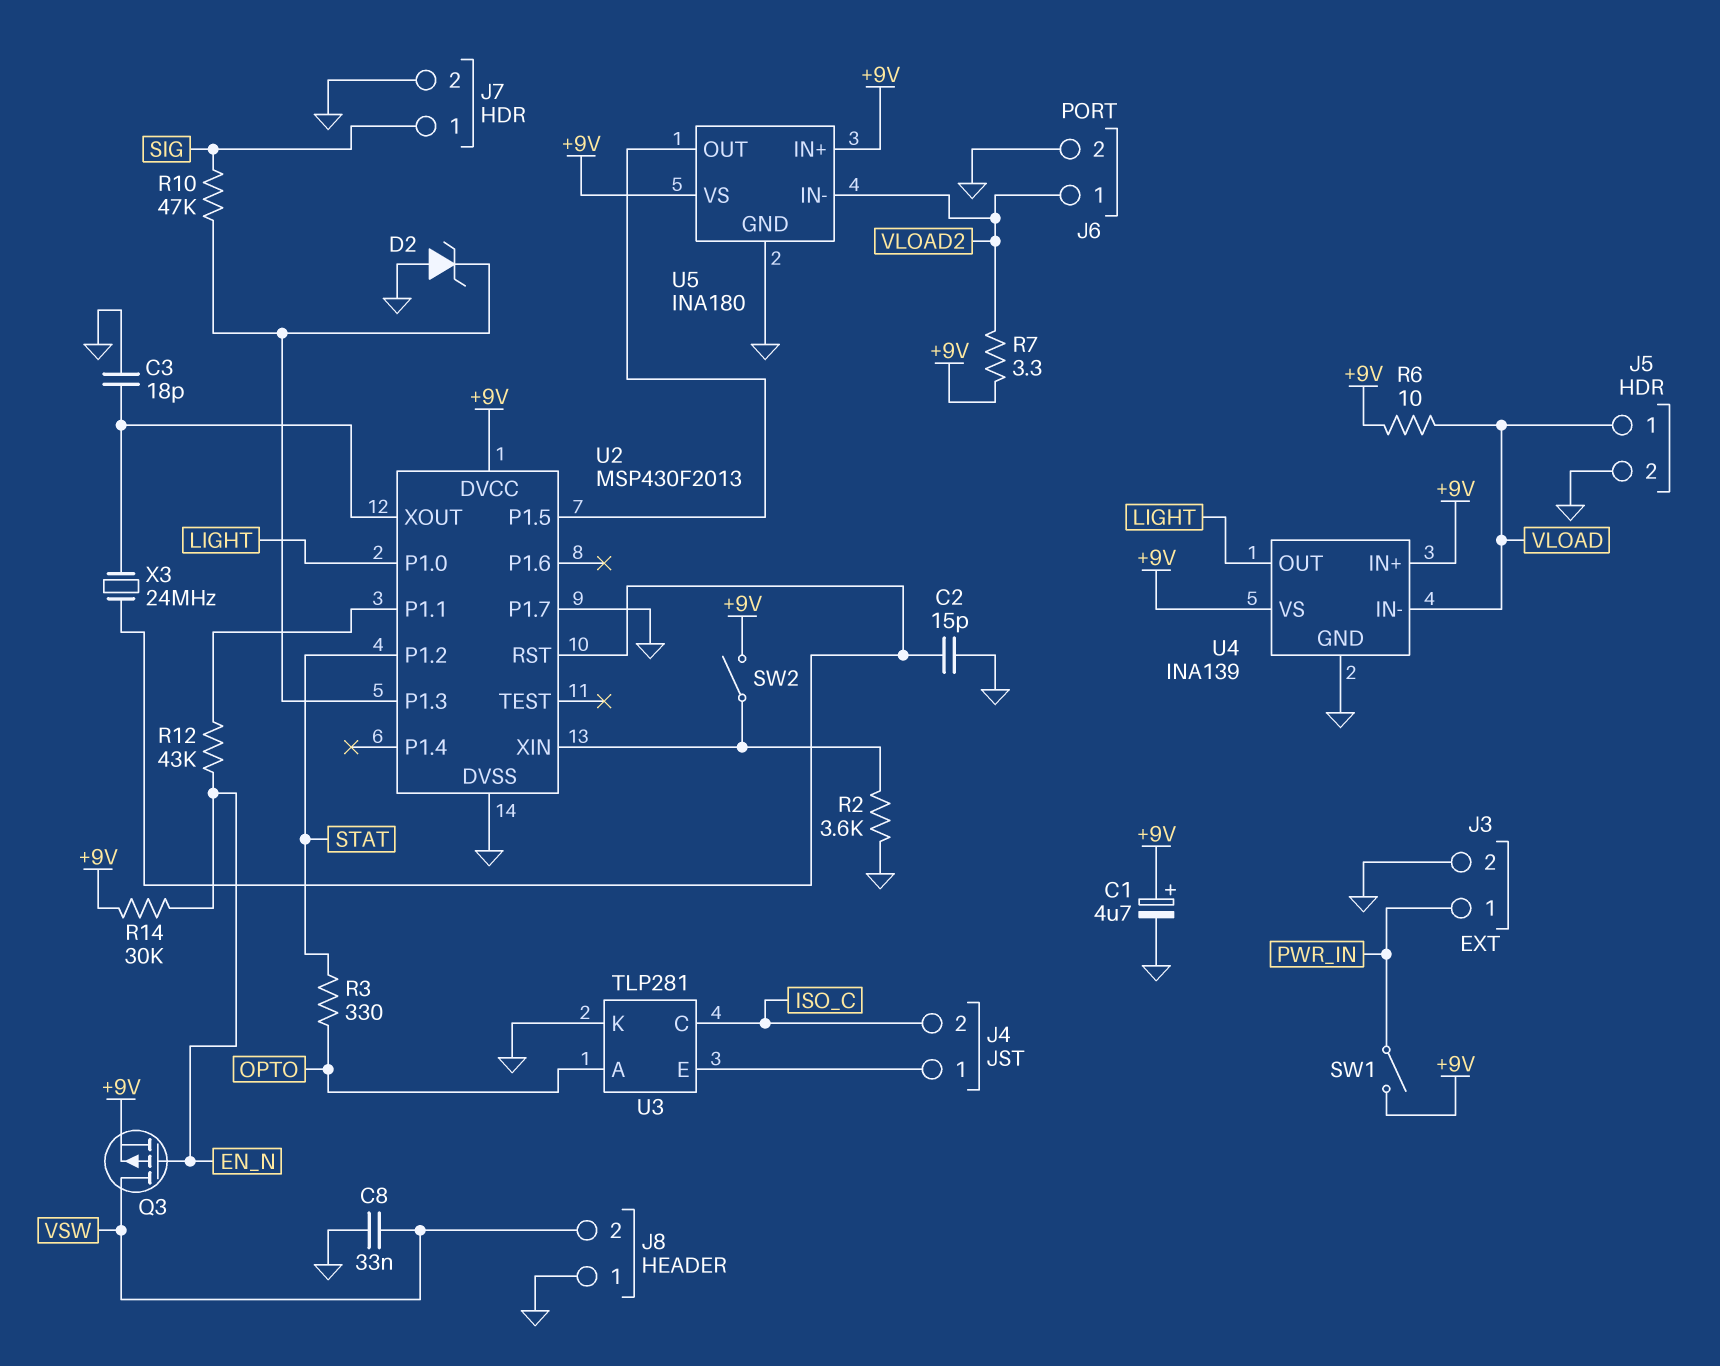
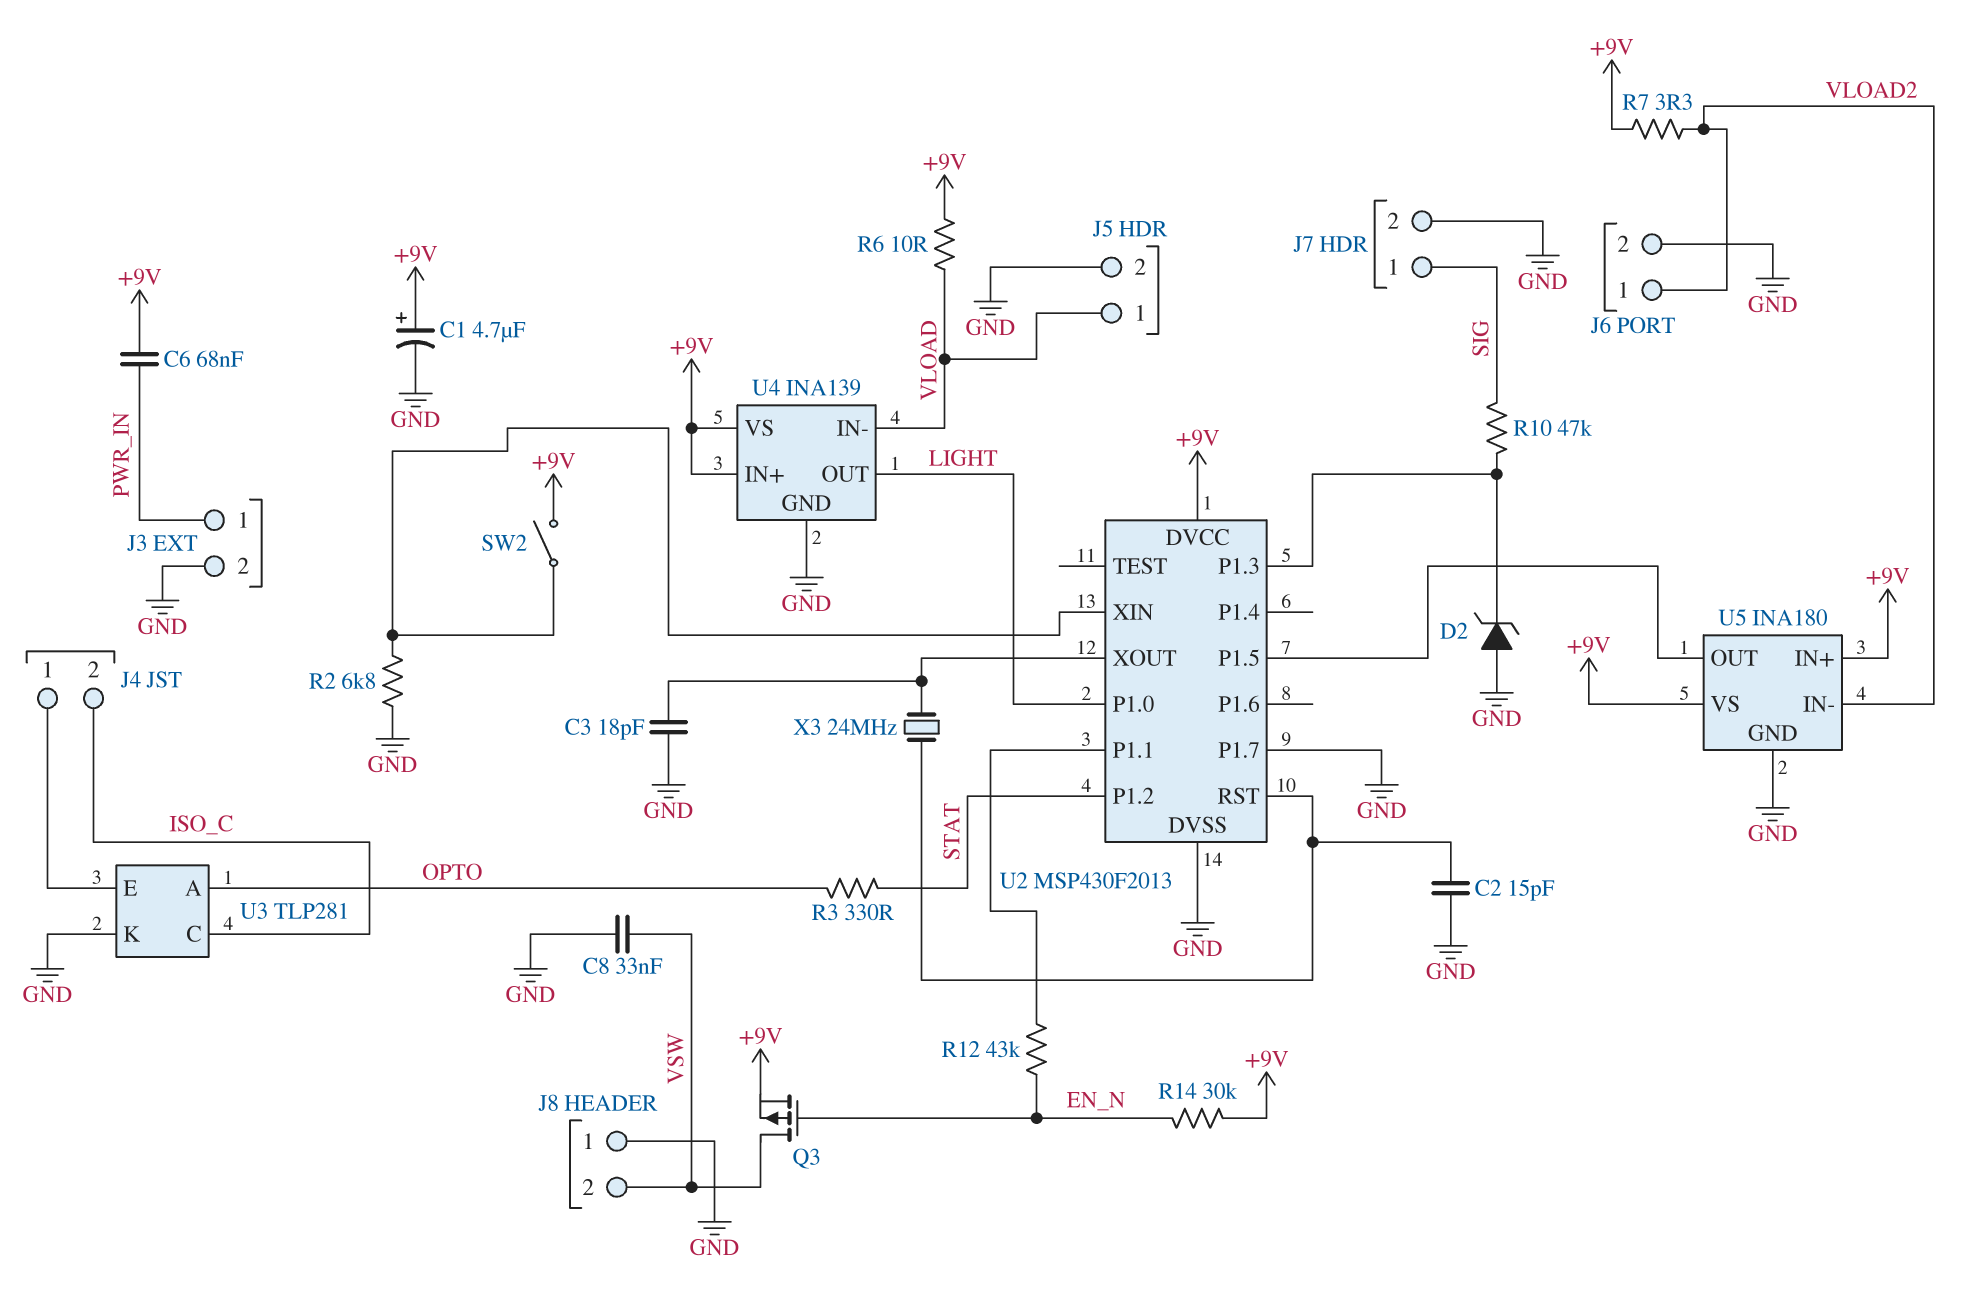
C6: none -> 68nF (+9V, PWR_IN)
R2: 3.6k (GND, U2/XIN) -> 6.8k (GND, U2/XIN)
SW1: switch (+9V, PWR_IN) -> none

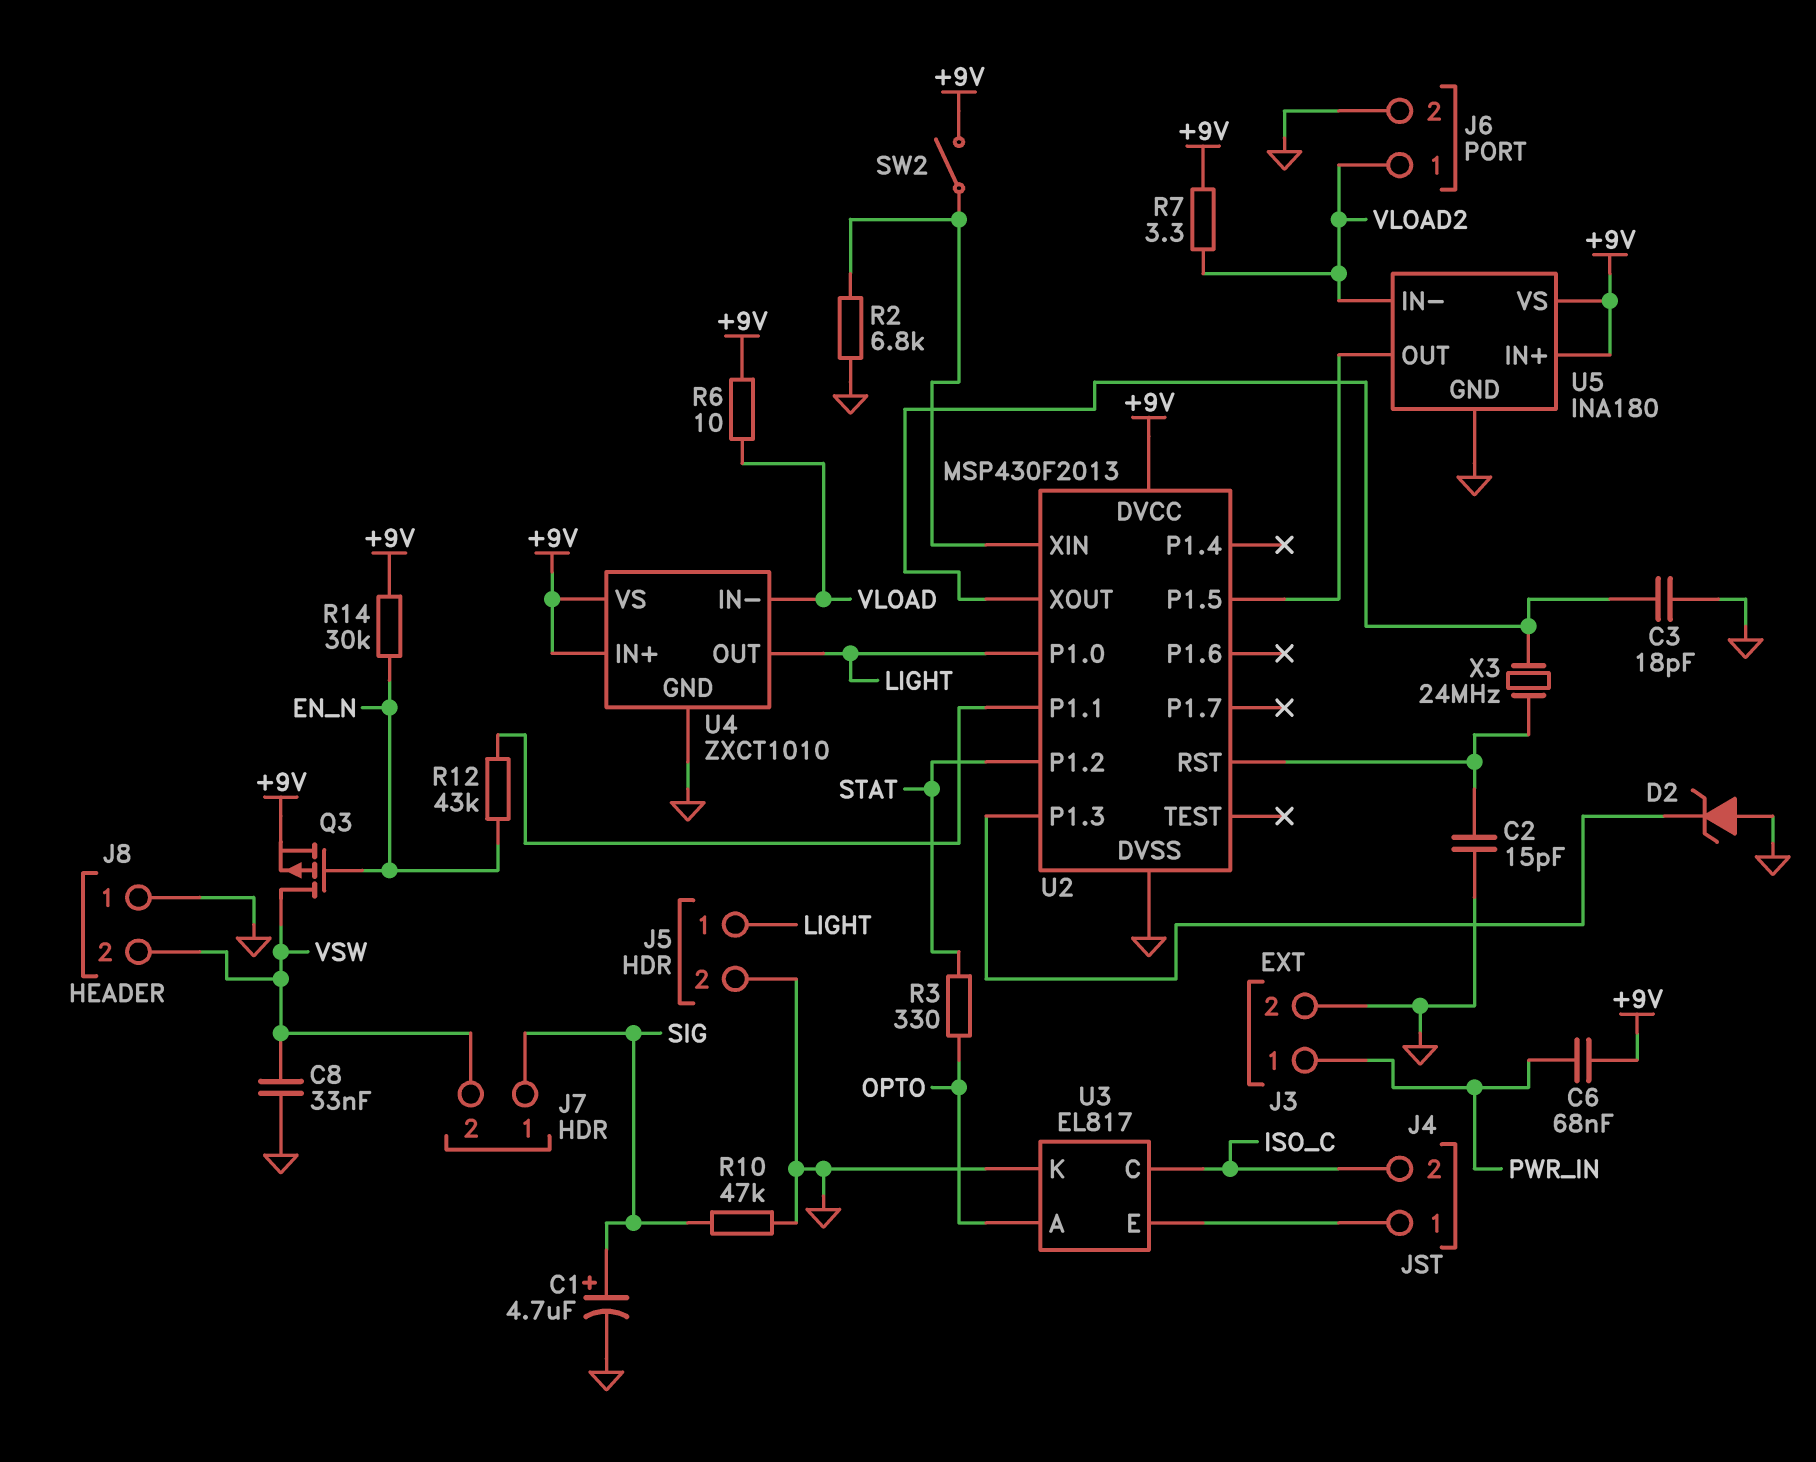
C1: 4.7uF (plus +9V, minus GND) -> 4.7uF (plus SIG, minus GND)
J5 pin 1: VLOAD -> LIGHT
J7 pin 2: GND -> VSW
R10: 47k (SIG, U2/P1.3) -> 47k (GND, SIG)
U2 pin P1.7: GND -> none
U3: TLP281 -> EL817
U4: INA139 -> ZXCT1010

